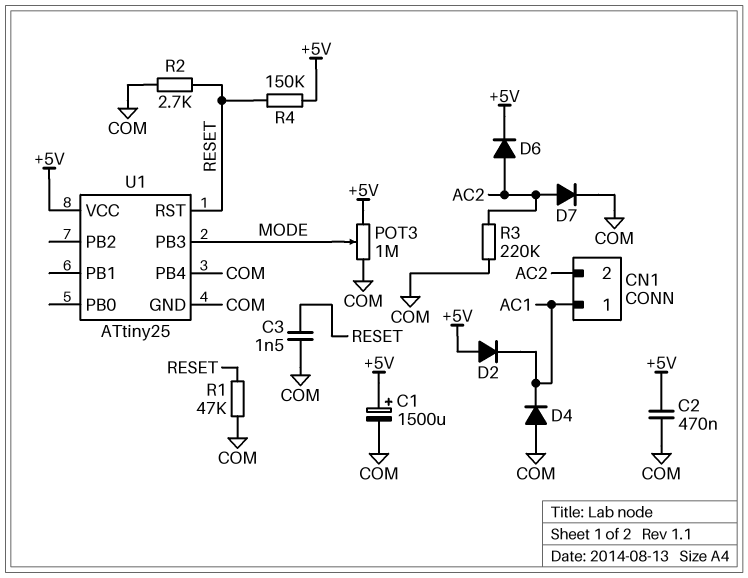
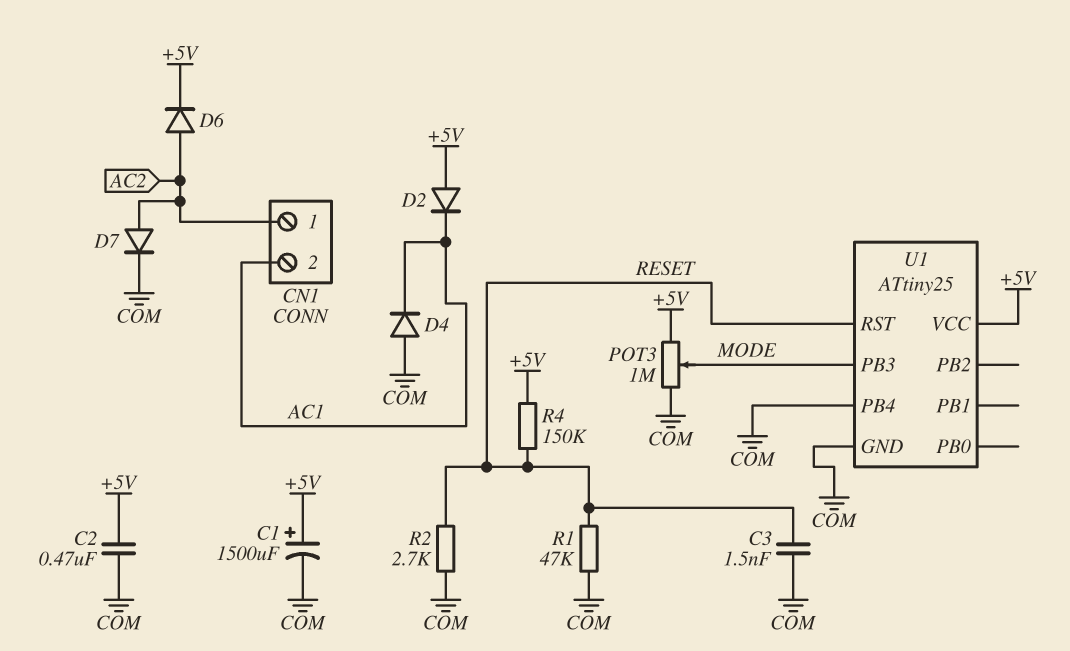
CN1 pin 1: AC1 -> AC2
CN1 pin 2: AC2 -> AC1
R3: 220k (AC2, COM) -> none

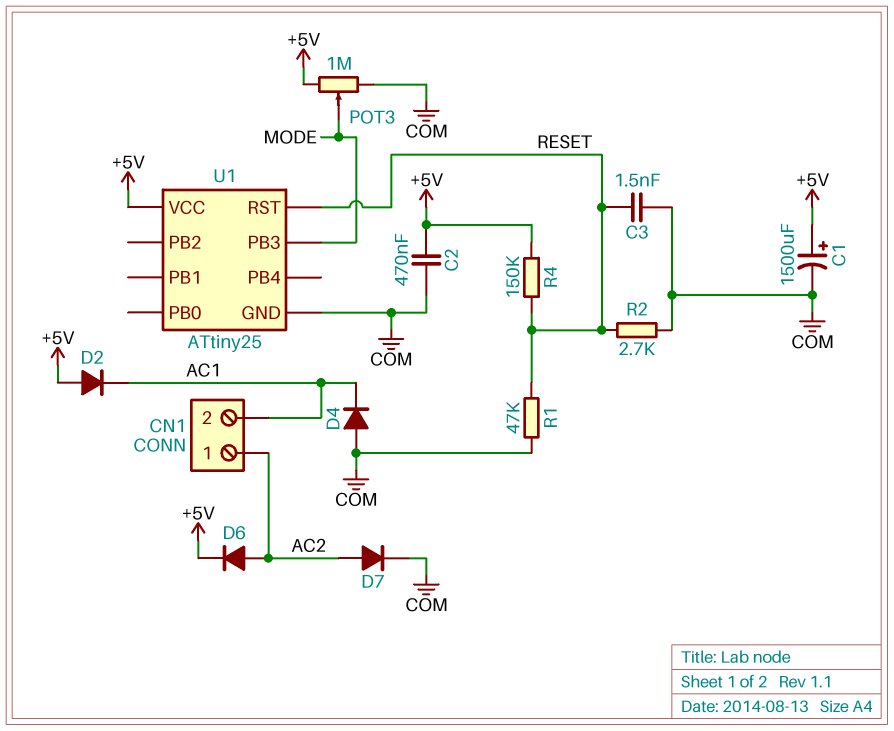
U1 pin PB4: COM -> none

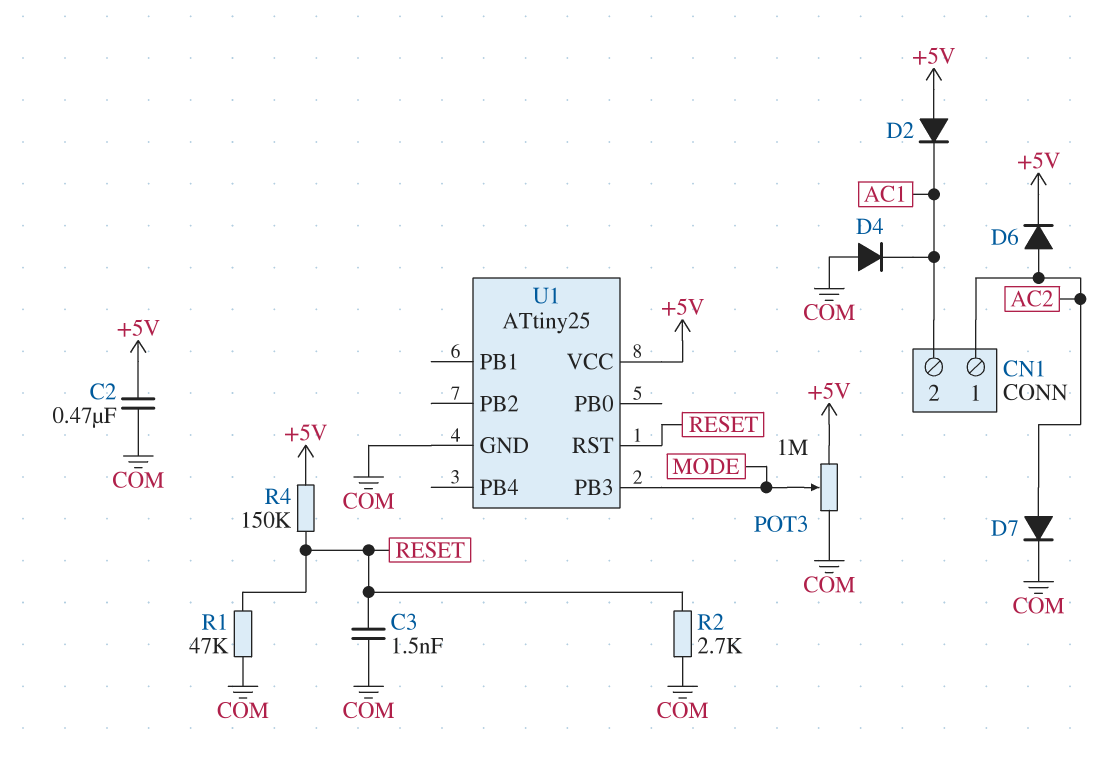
C1: 1500uF (plus +5V, minus COM) -> none

